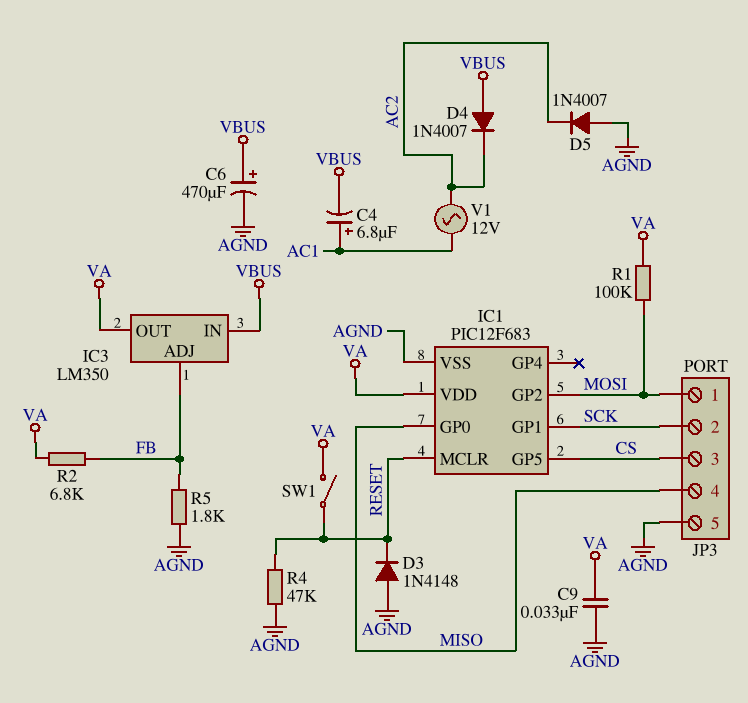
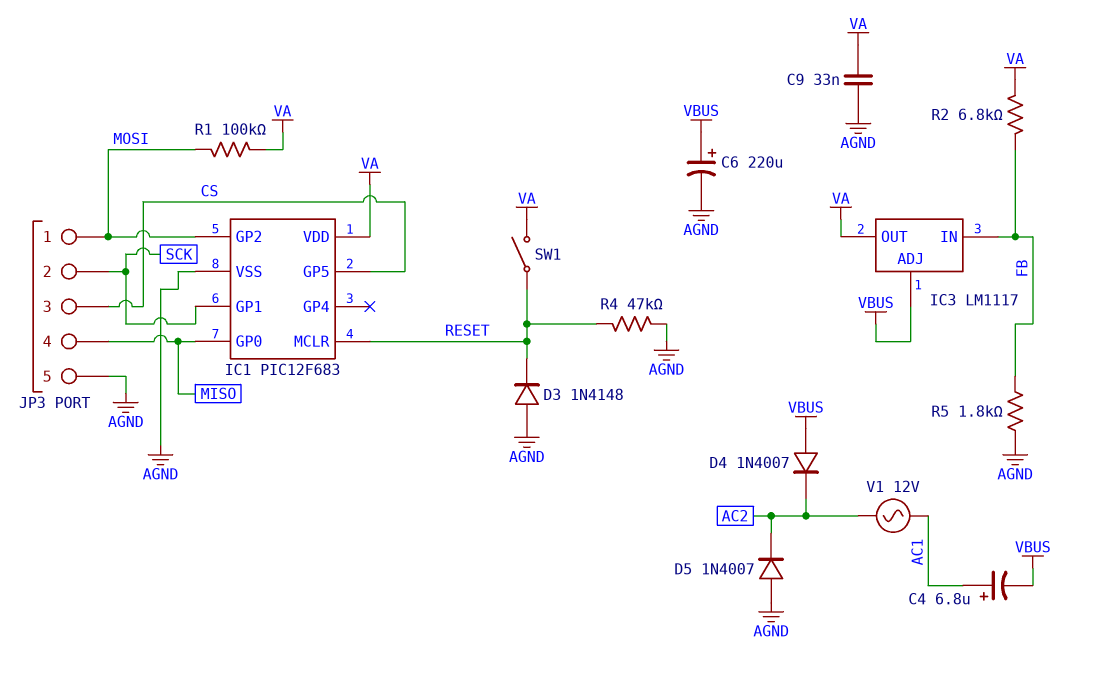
C6: 470uF (plus VBUS, minus AGND) -> 220uF (plus VBUS, minus AGND)
IC3: LM350 -> LM1117
IC3 pin ADJ: FB -> VBUS
IC3 pin IN: VBUS -> FB

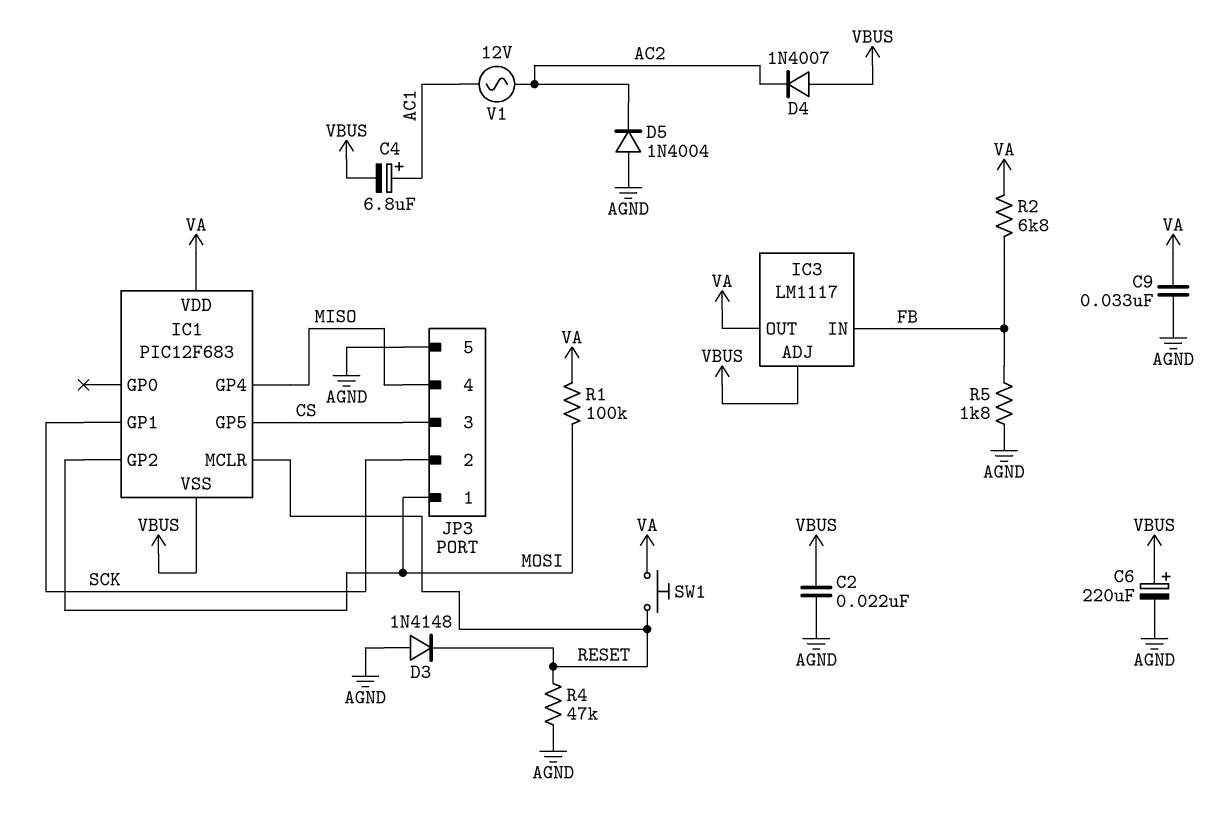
C2: none -> 22nF (AGND, VBUS)
D5: diode 1N4007 (A AGND, K AC2) -> diode 1N4004 (A AGND, K AC2)
IC1 pin GP0: MISO -> none
IC1 pin GP4: none -> MISO
IC1 pin VSS: AGND -> VBUS
SW1: switch (RESET, VA) -> button (RESET, VA)

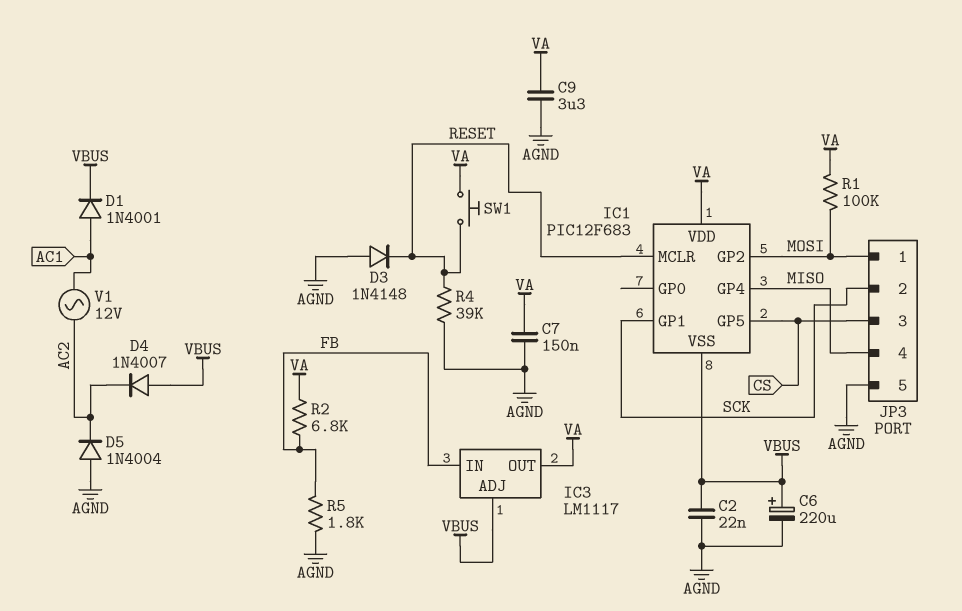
C4: 6.8uF (plus AC1, minus VBUS) -> none
C7: none -> 150nF (AGND, VA)
C9: 33nF (AGND, VA) -> 3.3uF (AGND, VA)
D1: none -> diode 1N4001 (A AC1, K VBUS)
R4: 47k (AGND, RESET) -> 39k (AGND, RESET)

